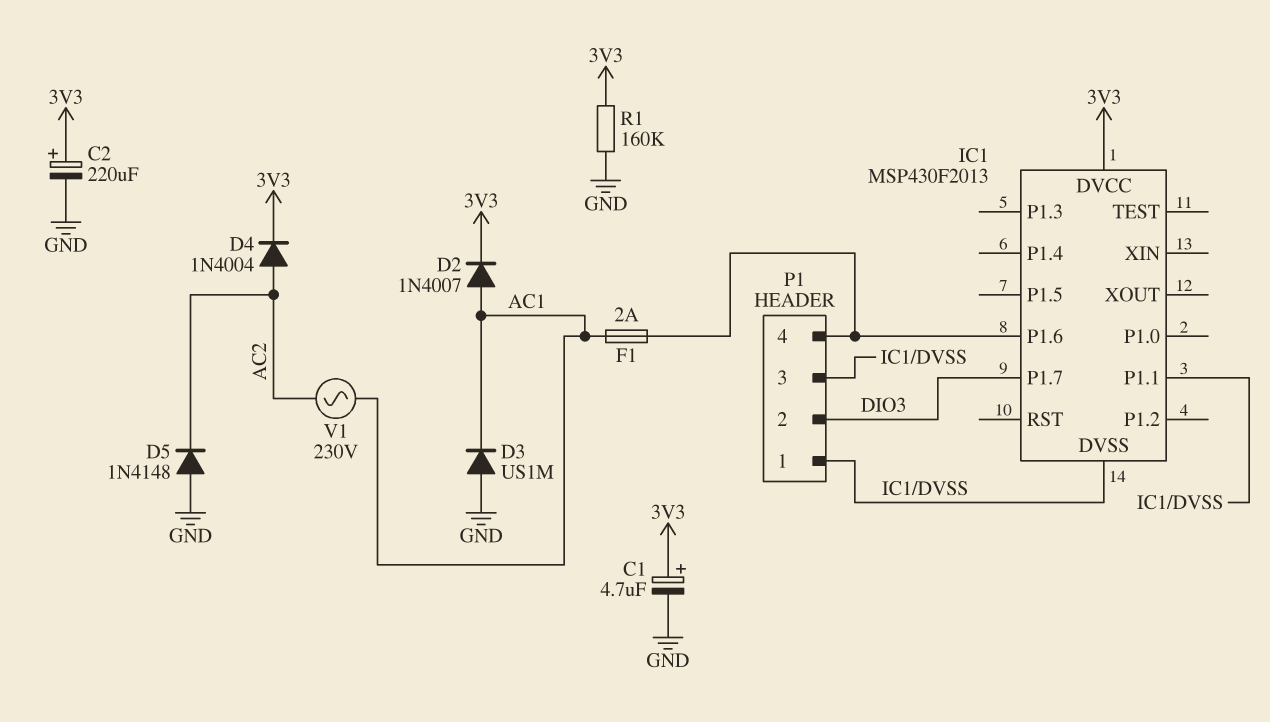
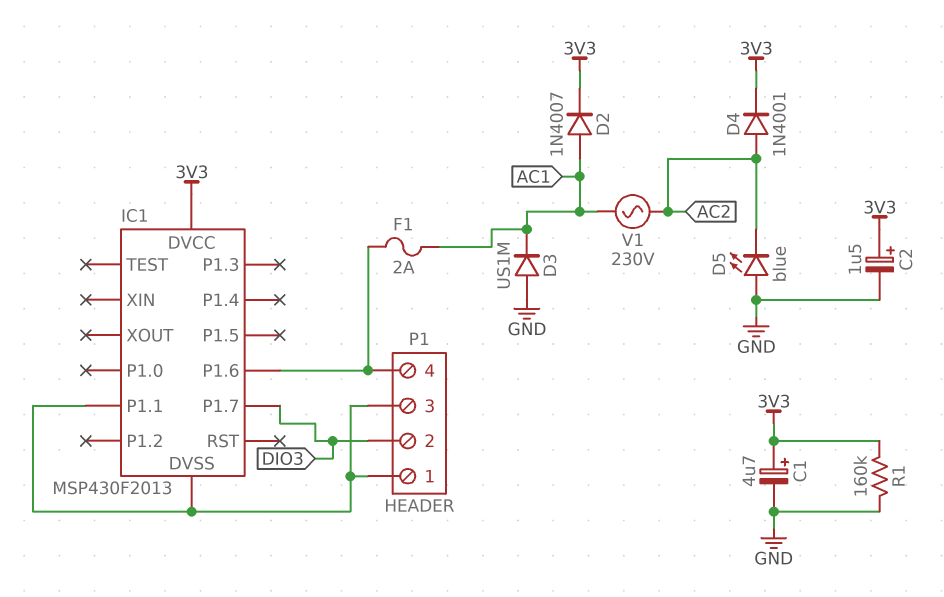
C2: 220uF (plus 3V3, minus GND) -> 1.5uF (plus 3V3, minus GND)
D4: diode 1N4004 (A AC2, K 3V3) -> diode 1N4001 (A AC2, K 3V3)
D5: diode 1N4148 (A GND, K AC2) -> LED blue (A GND, K AC2)

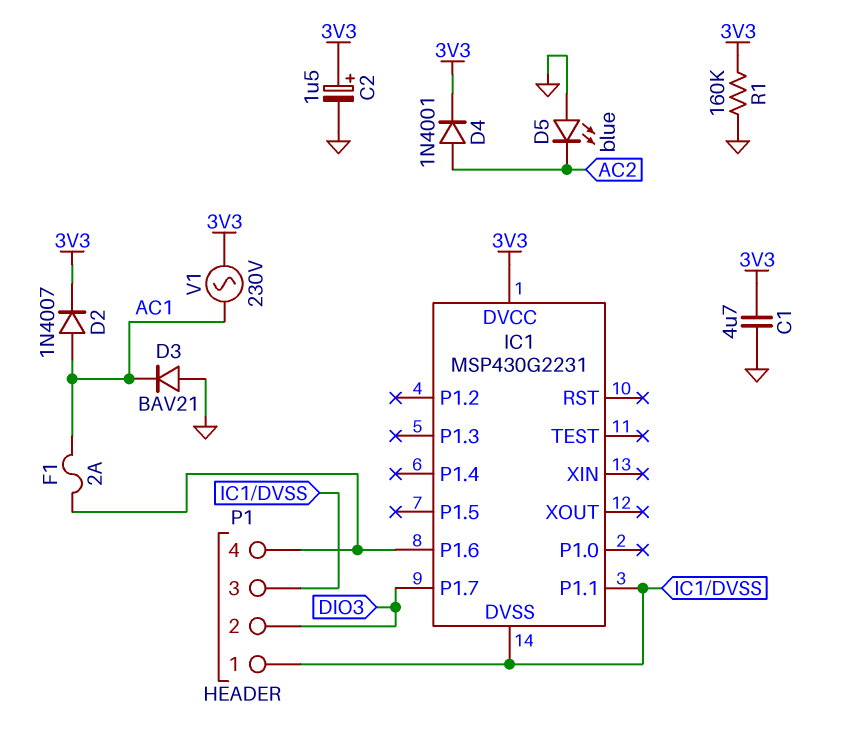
C1: 4.7uF (plus 3V3, minus GND) -> 4.7uF (3V3, GND)
D3: diode US1M (A GND, K AC1) -> diode BAV21 (A GND, K AC1)
IC1: MSP430F2013 -> MSP430G2231
V1: AC 230V (AC1, AC2) -> AC 230V (3V3, AC1)

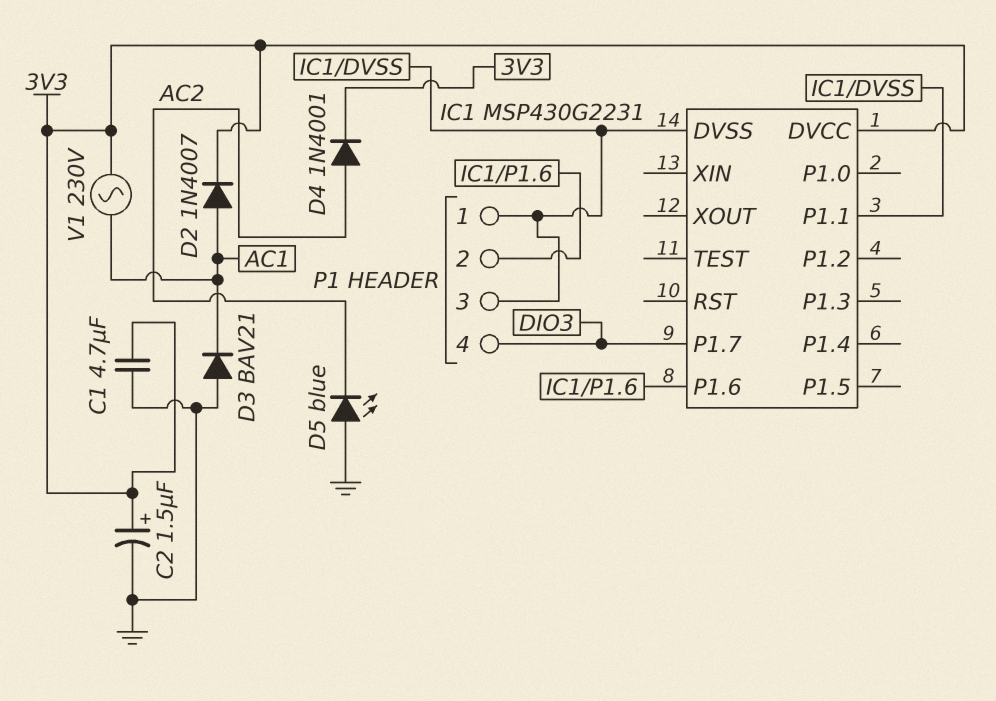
F1: 2A (AC1, IC1/P1.6) -> none
P1 pin 2: DIO3 -> IC1/P1.6
P1 pin 4: IC1/P1.6 -> DIO3
R1: 160k (3V3, GND) -> none

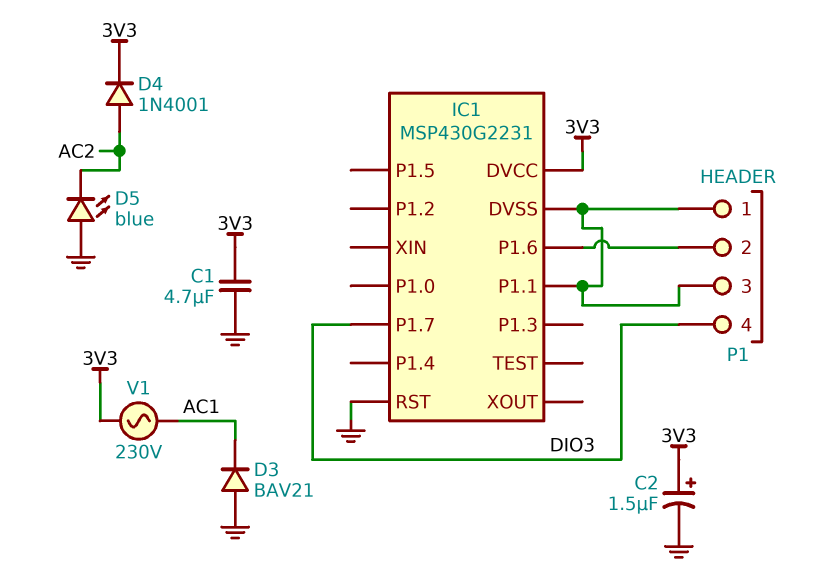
D2: diode 1N4007 (A AC1, K 3V3) -> none
IC1 pin RST: none -> GND

